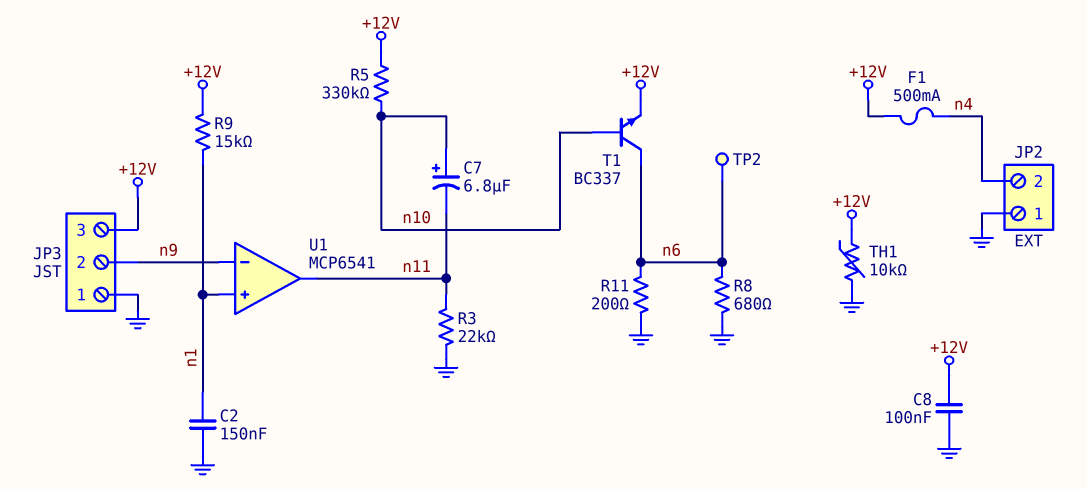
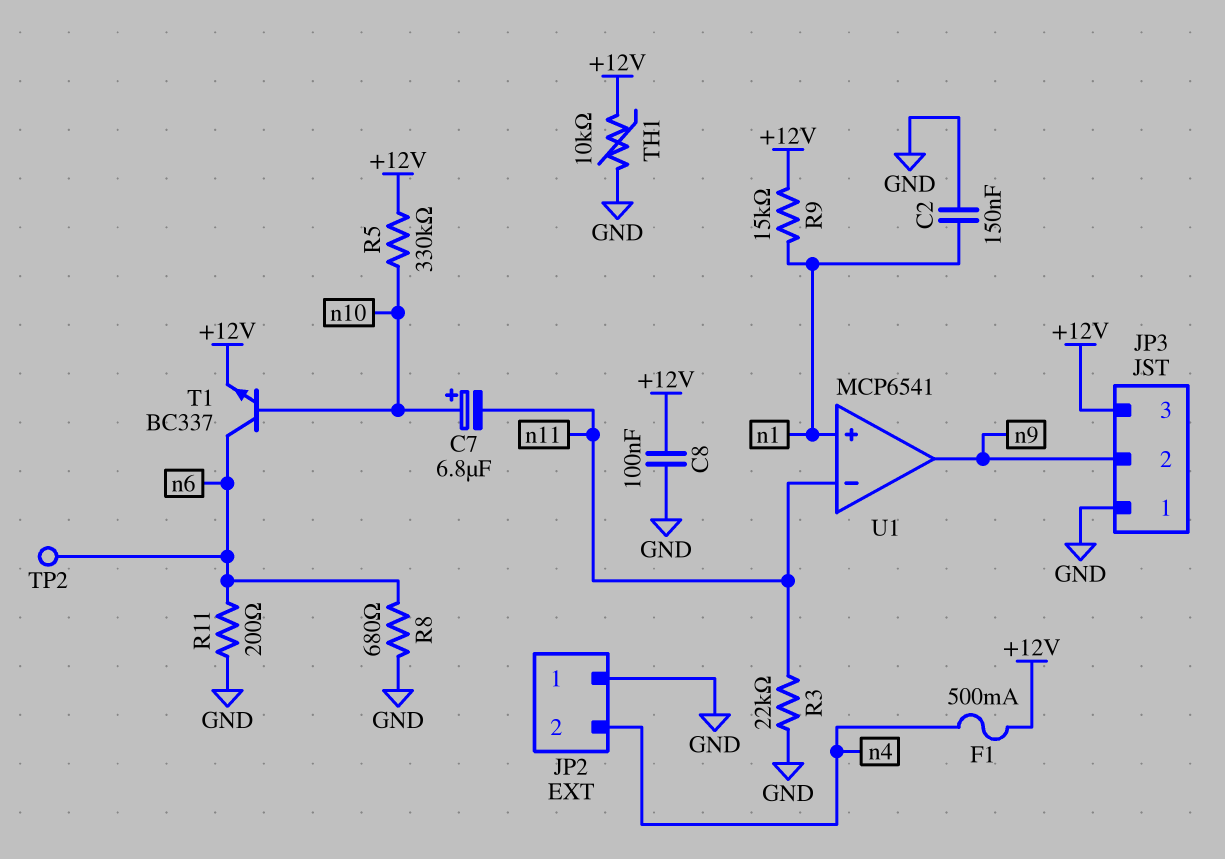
U1 pin in-: n9 -> n11
U1 pin out: n11 -> n9

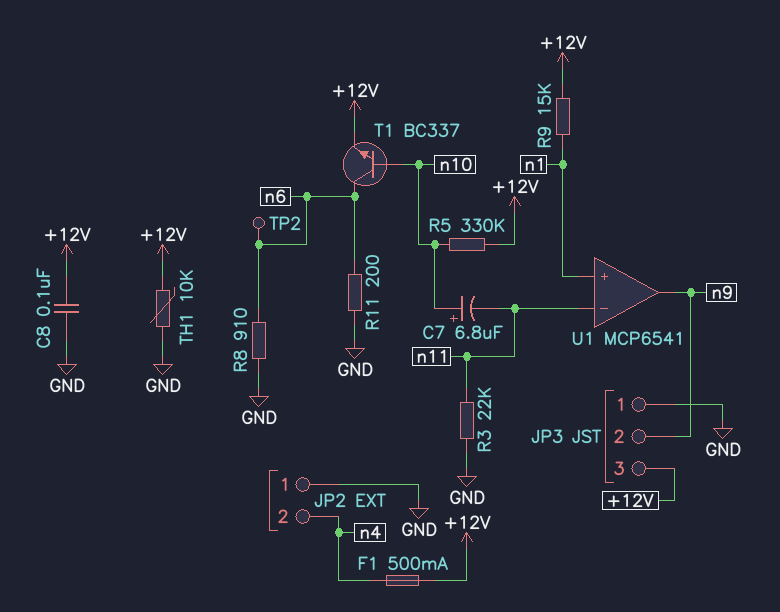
C2: 150nF (GND, n1) -> none
R8: 680 (GND, n6) -> 910 (GND, n6)

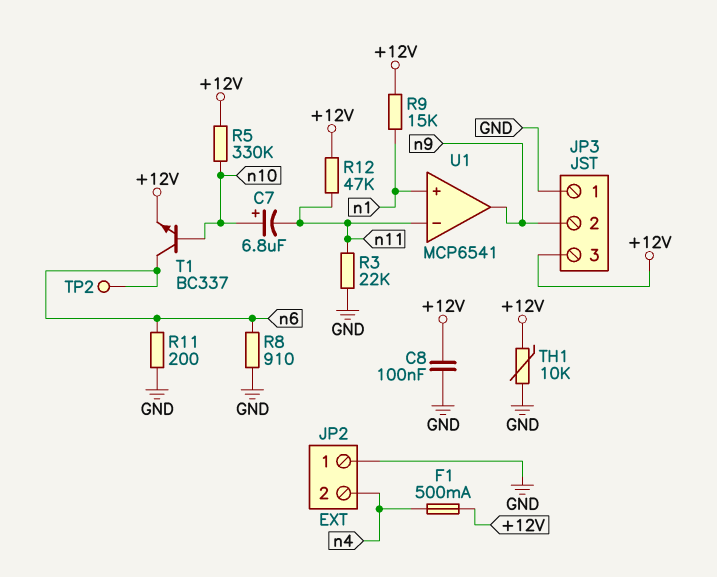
R12: none -> 47k (+12V, n11)

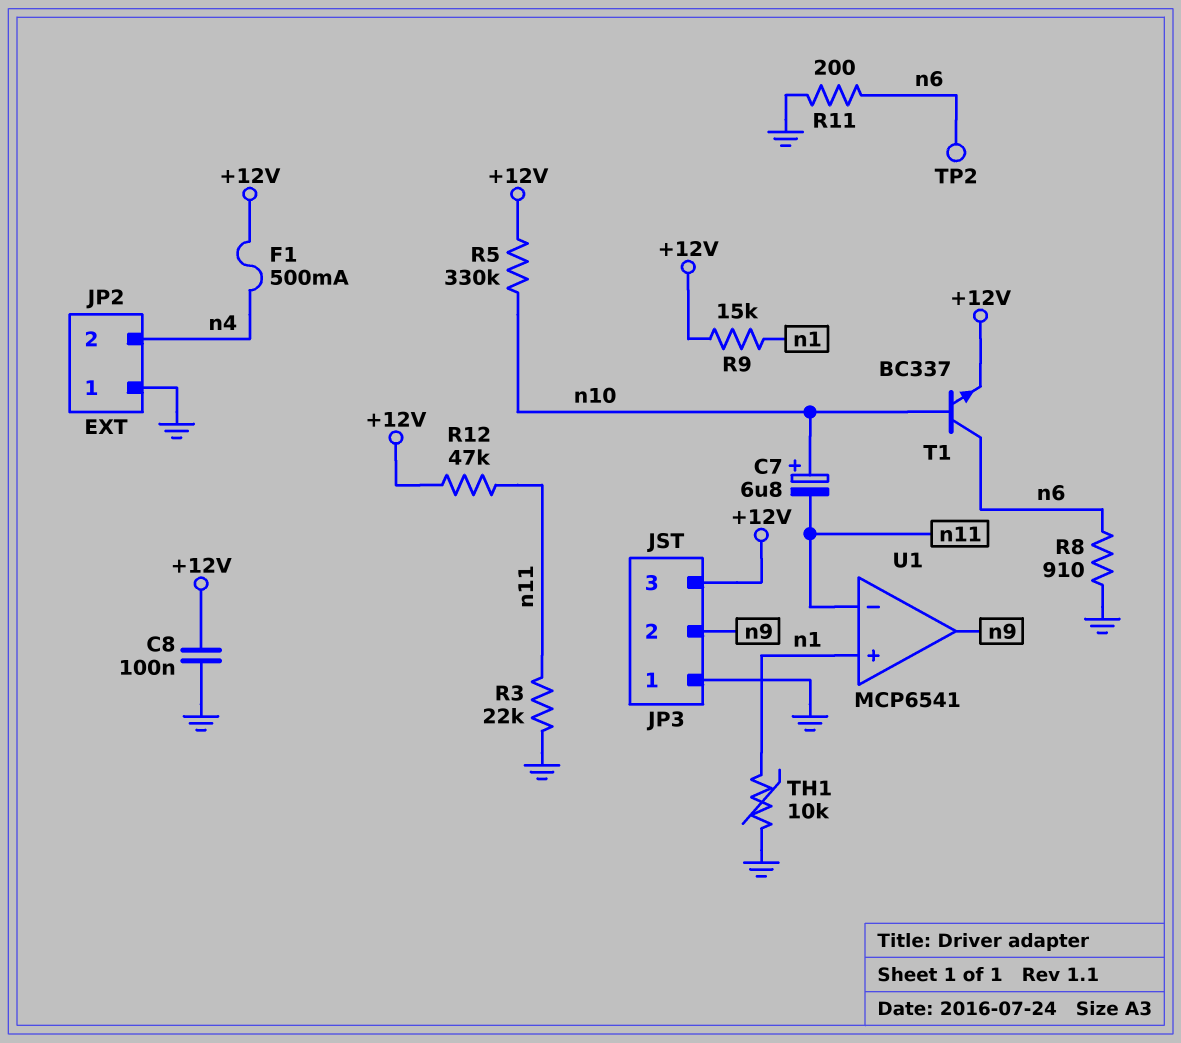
TH1: 10k (+12V, GND) -> 10k (GND, n1)

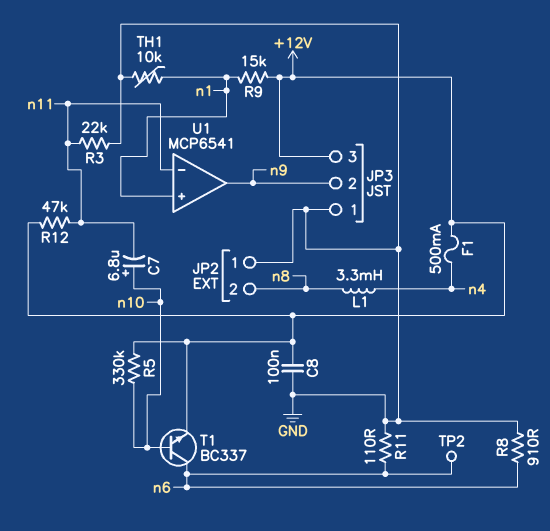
JP2 pin 2: n4 -> n8
L1: none -> 3.3mH (n4, n8)
R11: 200 (GND, n6) -> 110 (GND, n6)

